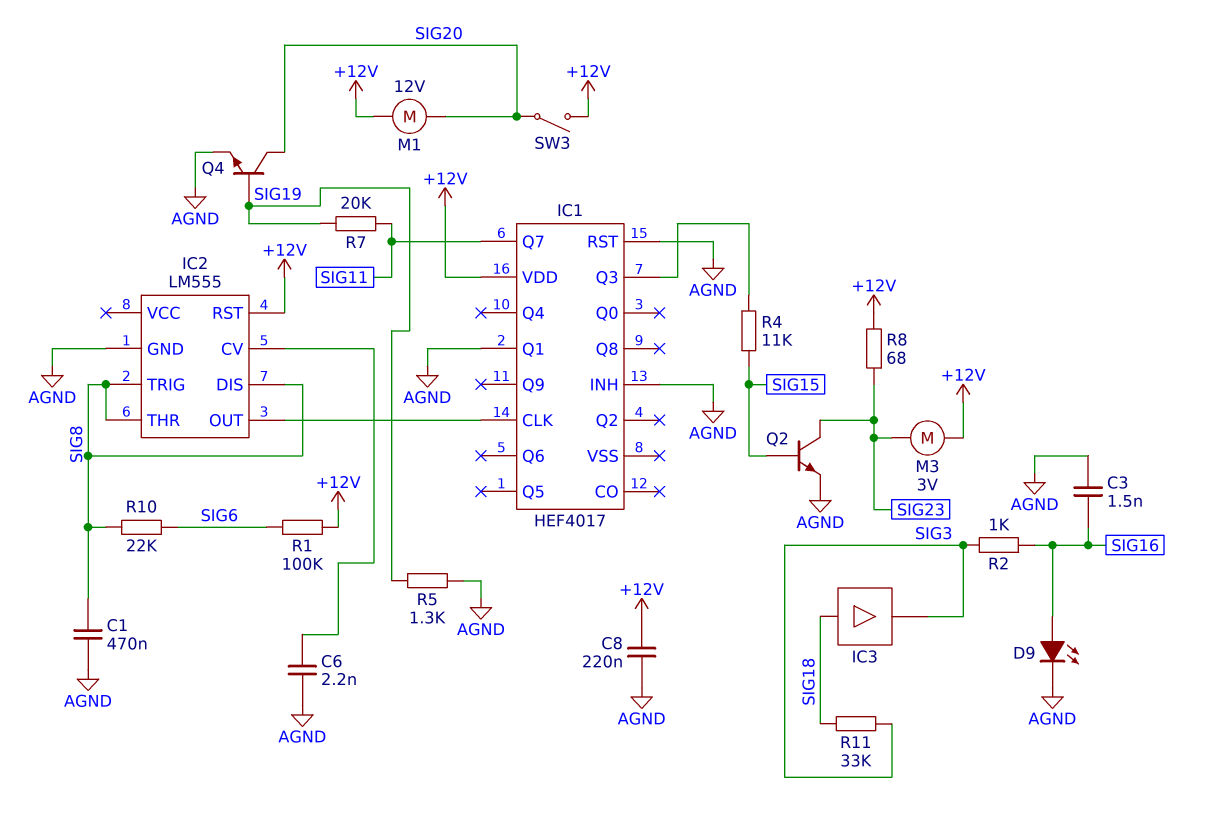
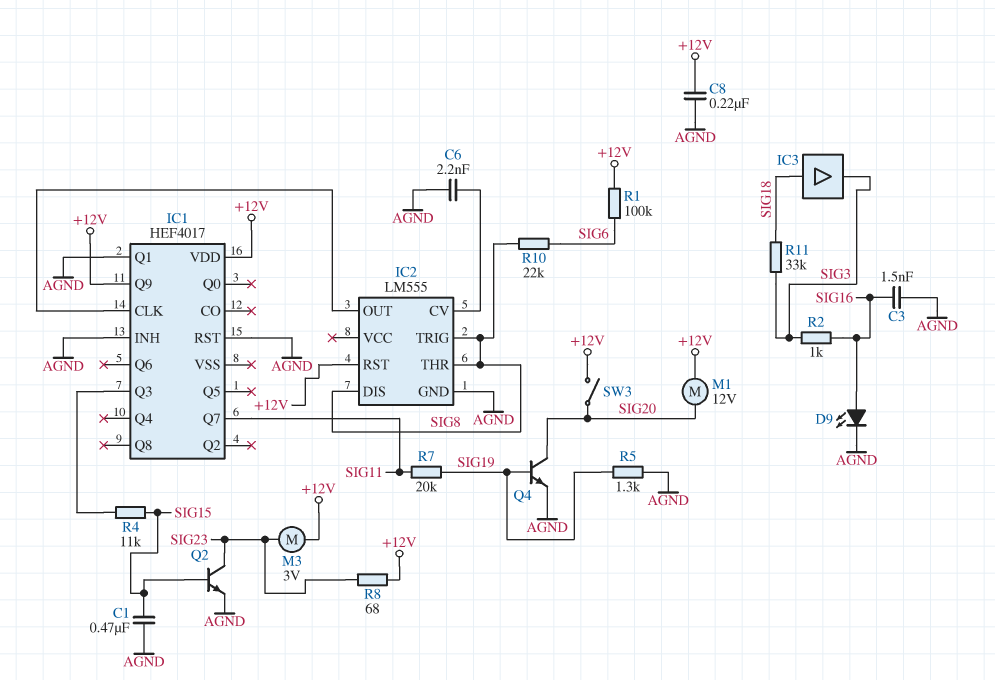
C1: 470nF (AGND, SIG8) -> 470nF (AGND, SIG15)
IC1 pin Q9: none -> +12V

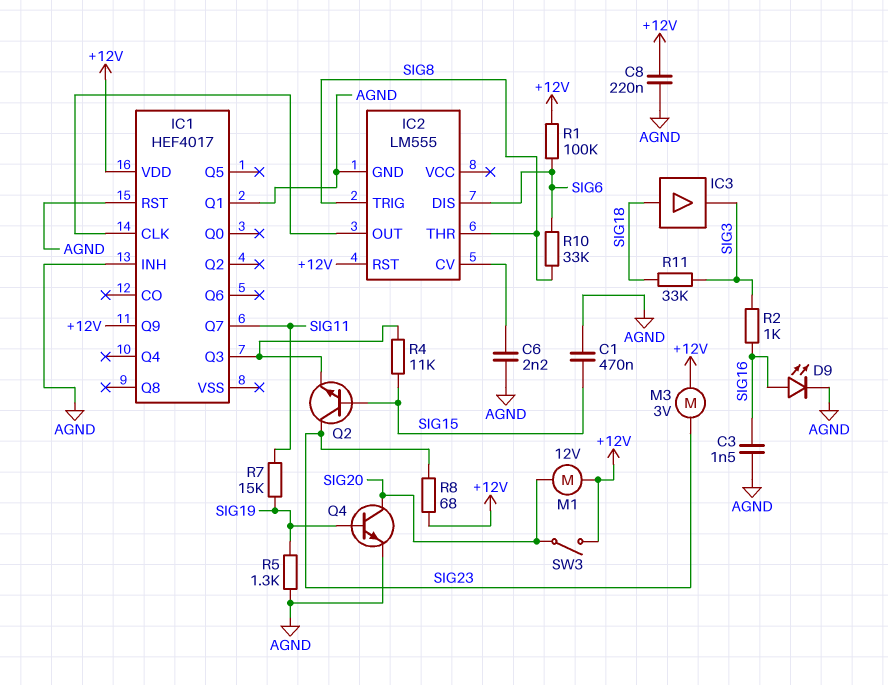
IC2 pin DIS: SIG8 -> SIG6
Q2: NPN (B SIG15, C SIG23, E AGND) -> NPN (B SIG15, C SIG23, E IC1/Q3)
R7: 20k (SIG11, SIG19) -> 15k (SIG11, SIG19)
R10: 22k (SIG6, SIG8) -> 33k (SIG6, SIG8)

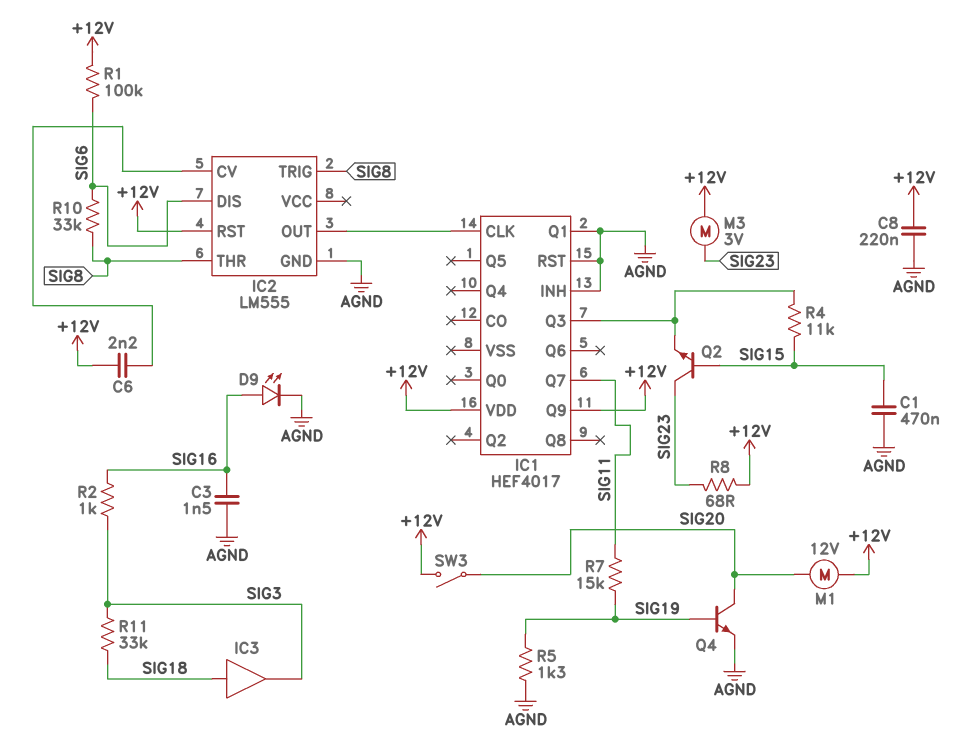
C6: 2.2nF (AGND, IC2/CV) -> 2.2nF (+12V, IC2/CV)

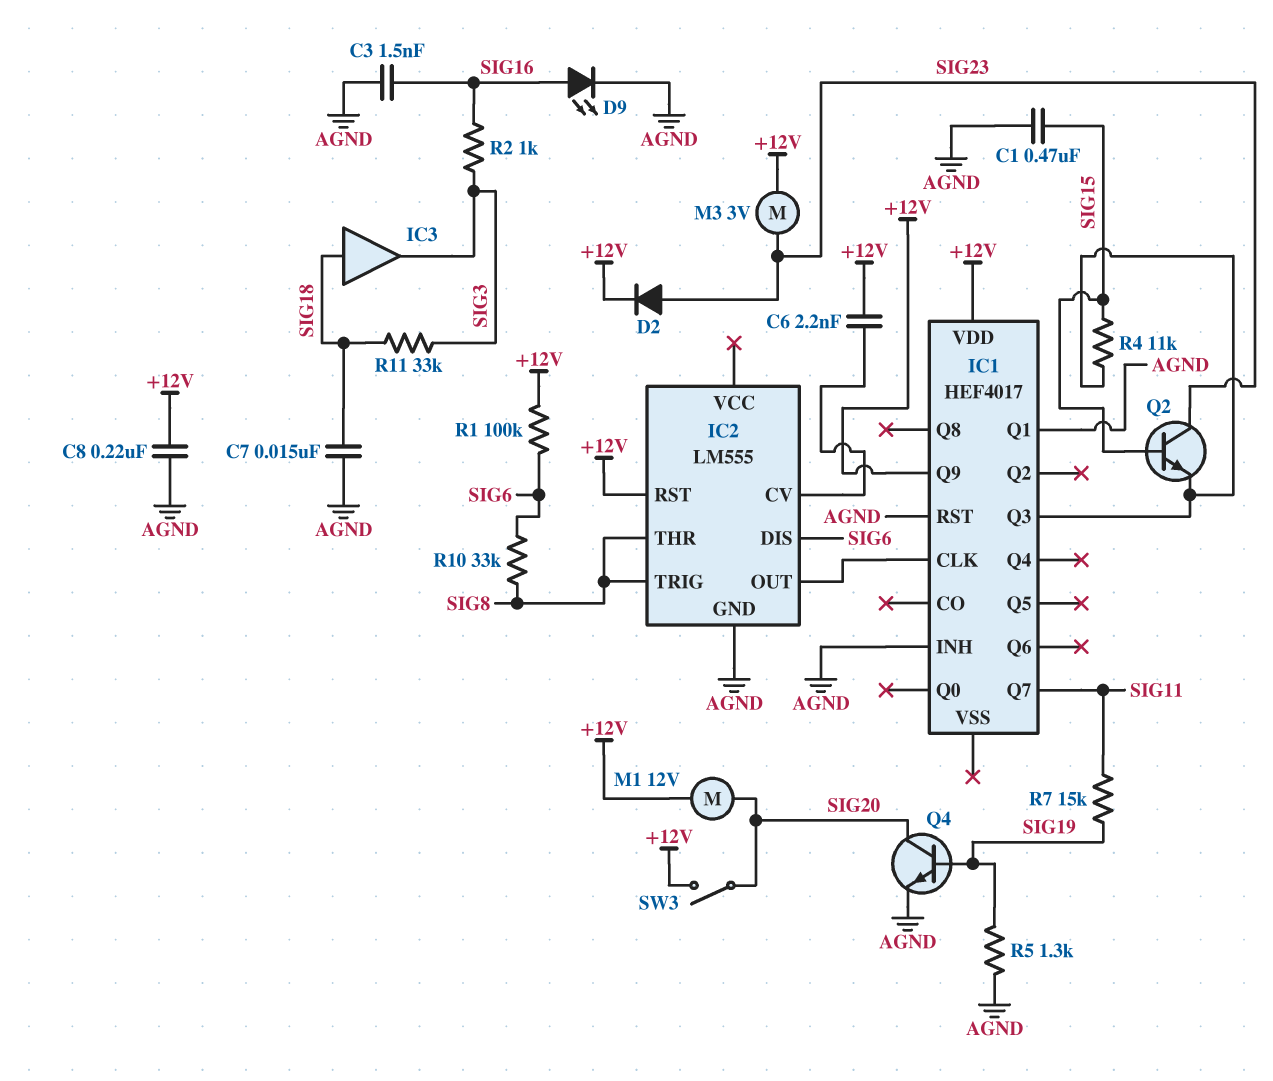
C7: none -> 15nF (AGND, SIG18)
D2: none -> diode (A SIG23, K +12V)
R8: 68 (+12V, SIG23) -> none

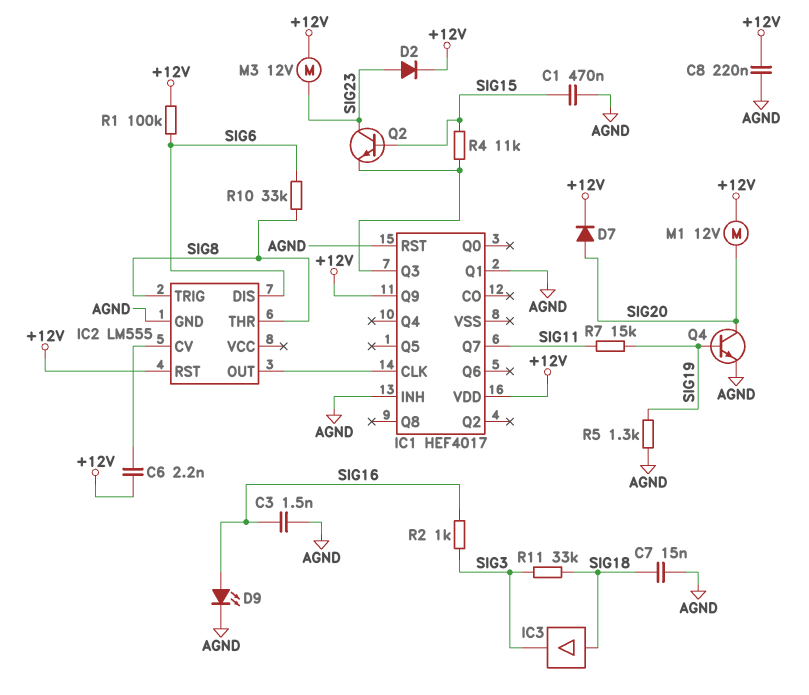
D7: none -> diode (A SIG20, K +12V)
M3: motor 3V (+12V, SIG23) -> motor 12V (+12V, SIG23)
SW3: switch (+12V, SIG20) -> none

